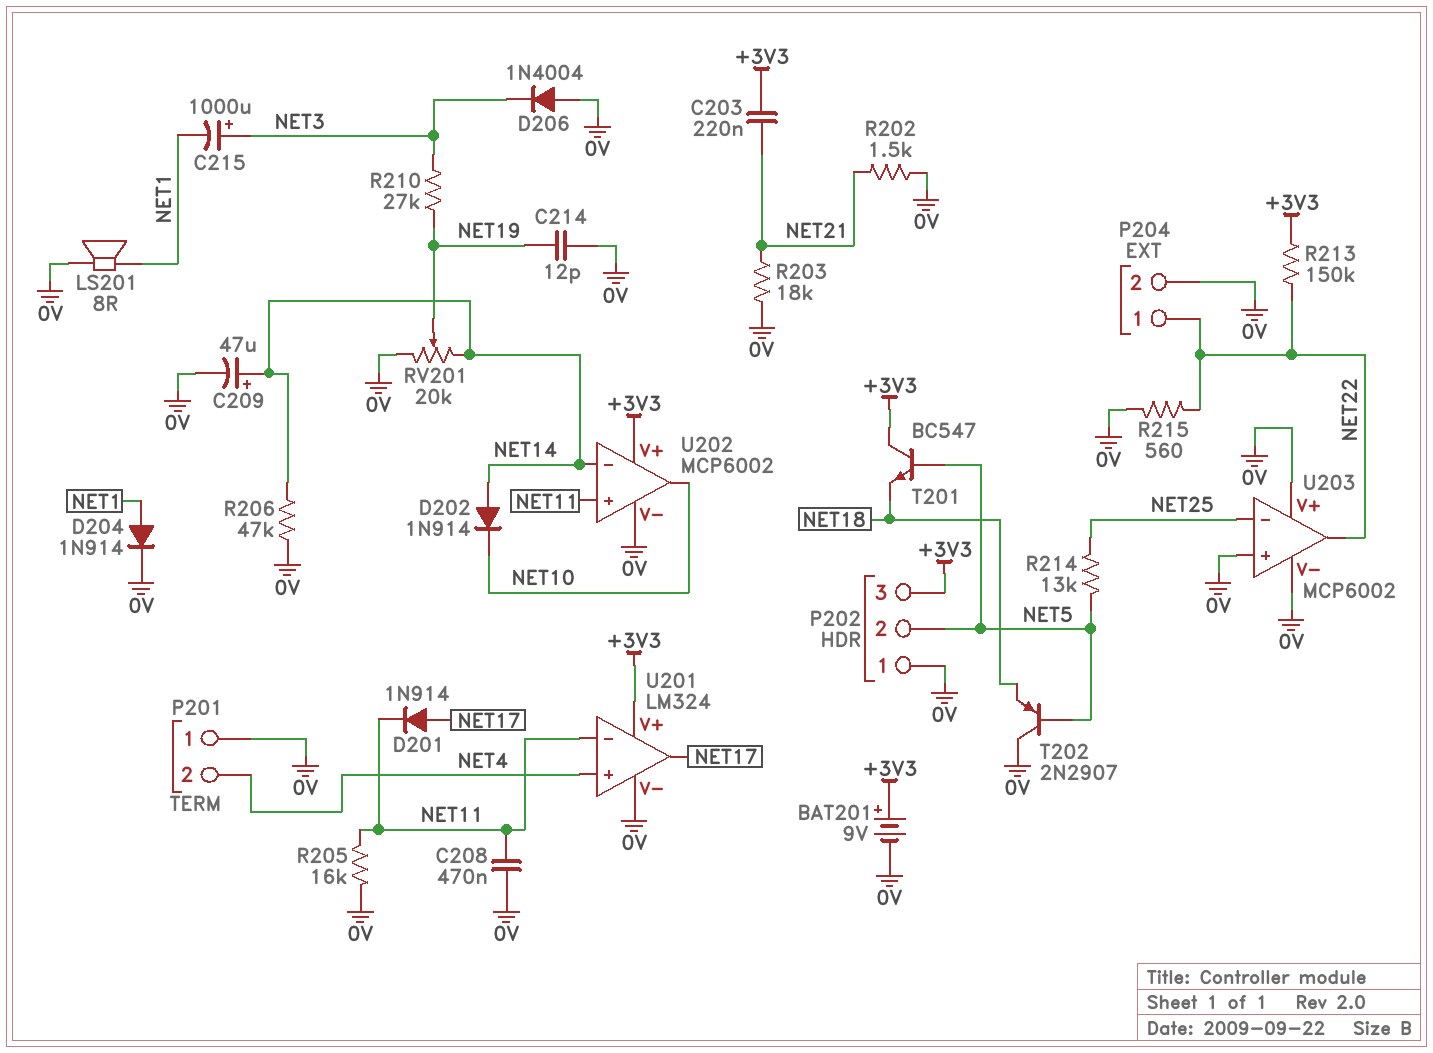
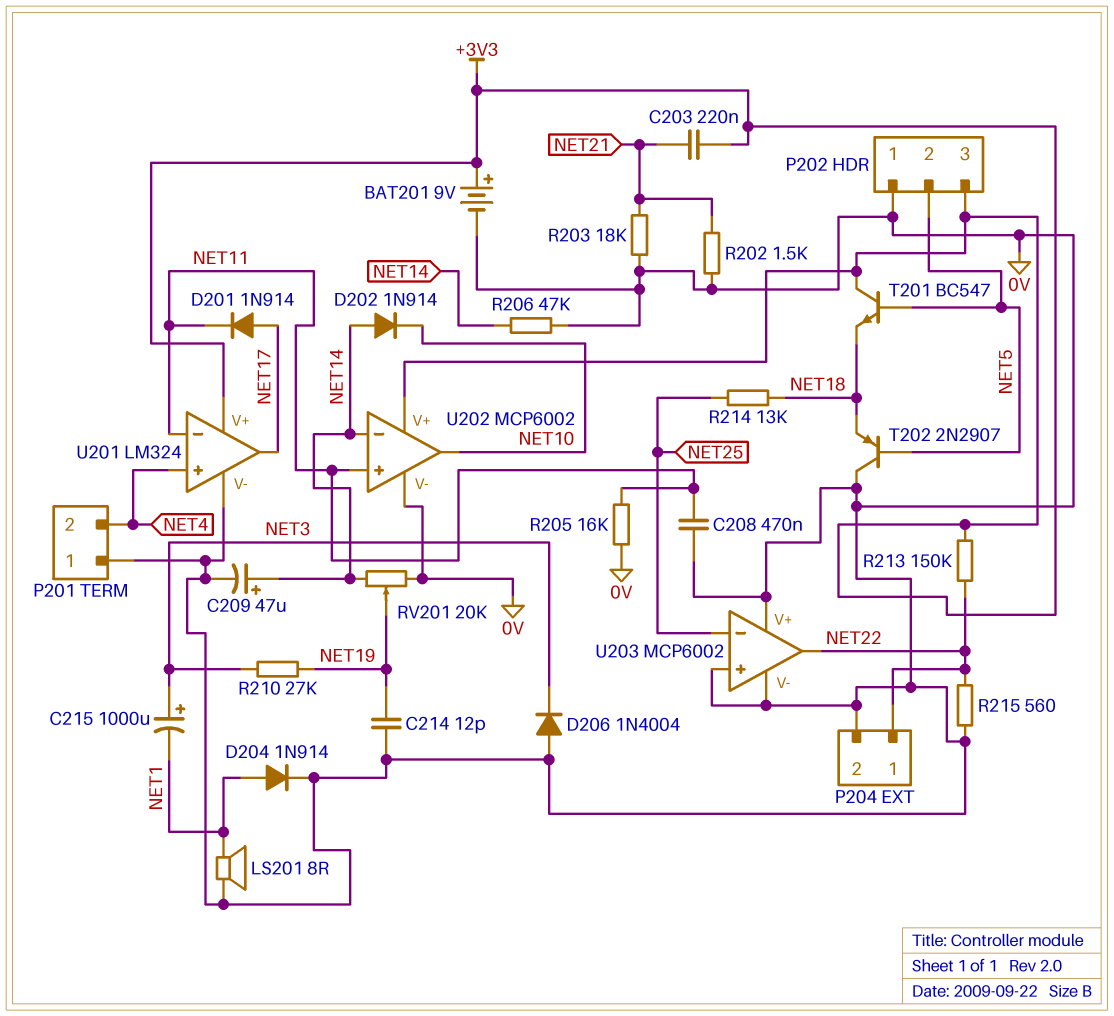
R214: 13k (NET5, NET25) -> 13k (NET18, NET25)

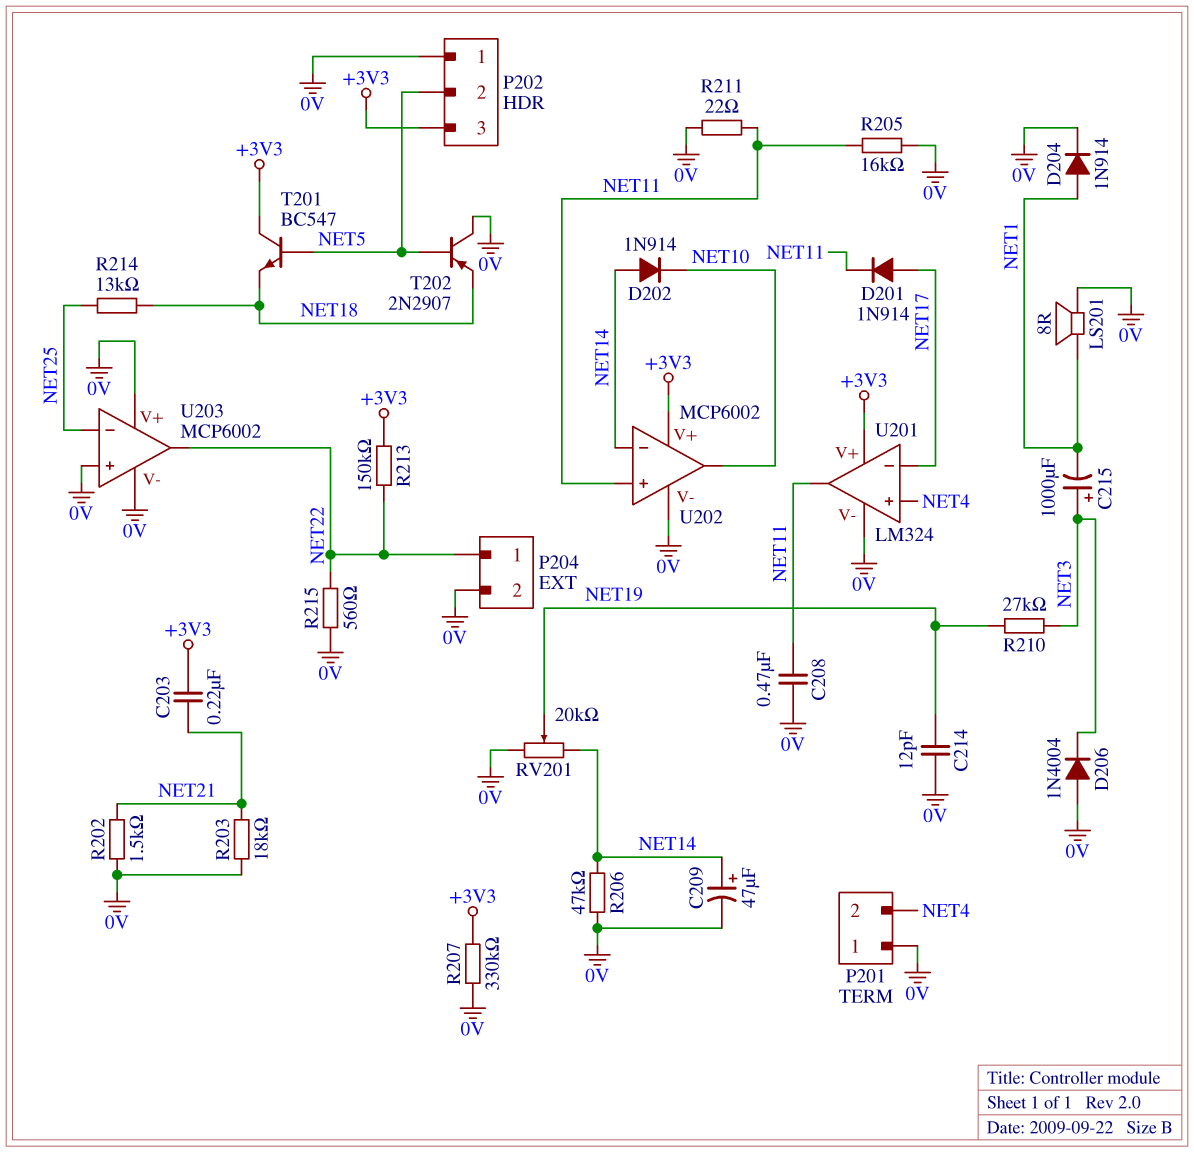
BAT201: 9V (plus +3V3, minus 0V) -> none
R207: none -> 330k (+3V3, 0V)
R211: none -> 22 (0V, NET11)
U201 pin in-: NET11 -> NET17
U201 pin out: NET17 -> NET11

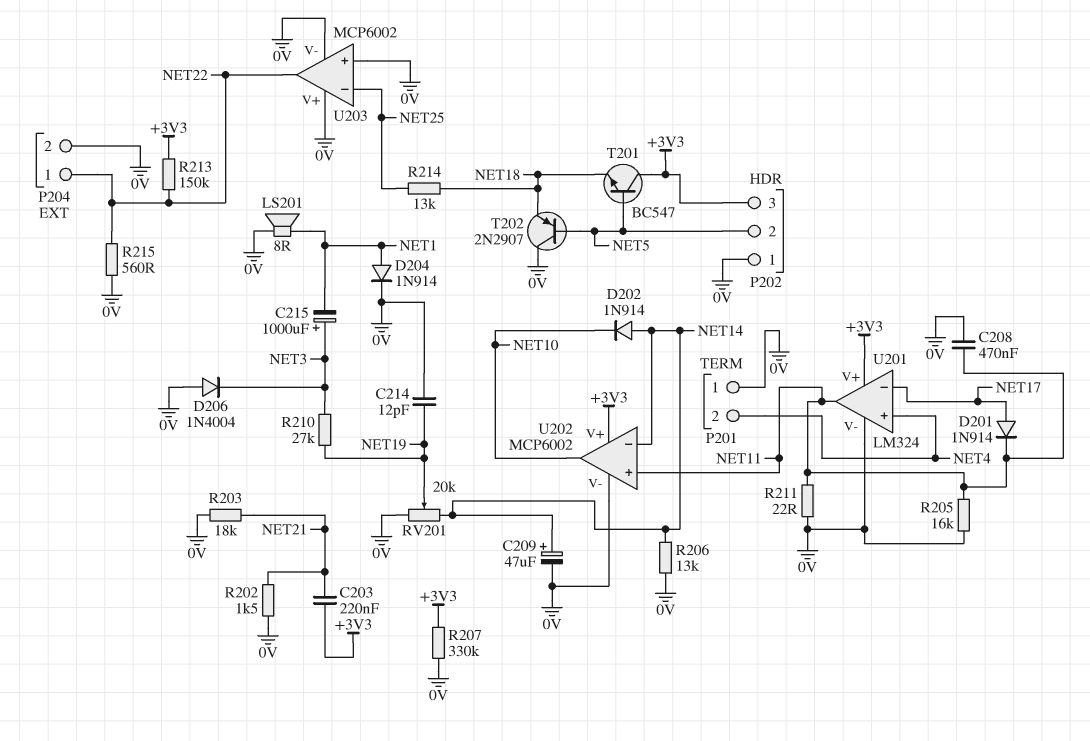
R206: 47k (0V, NET14) -> 13k (0V, NET14)

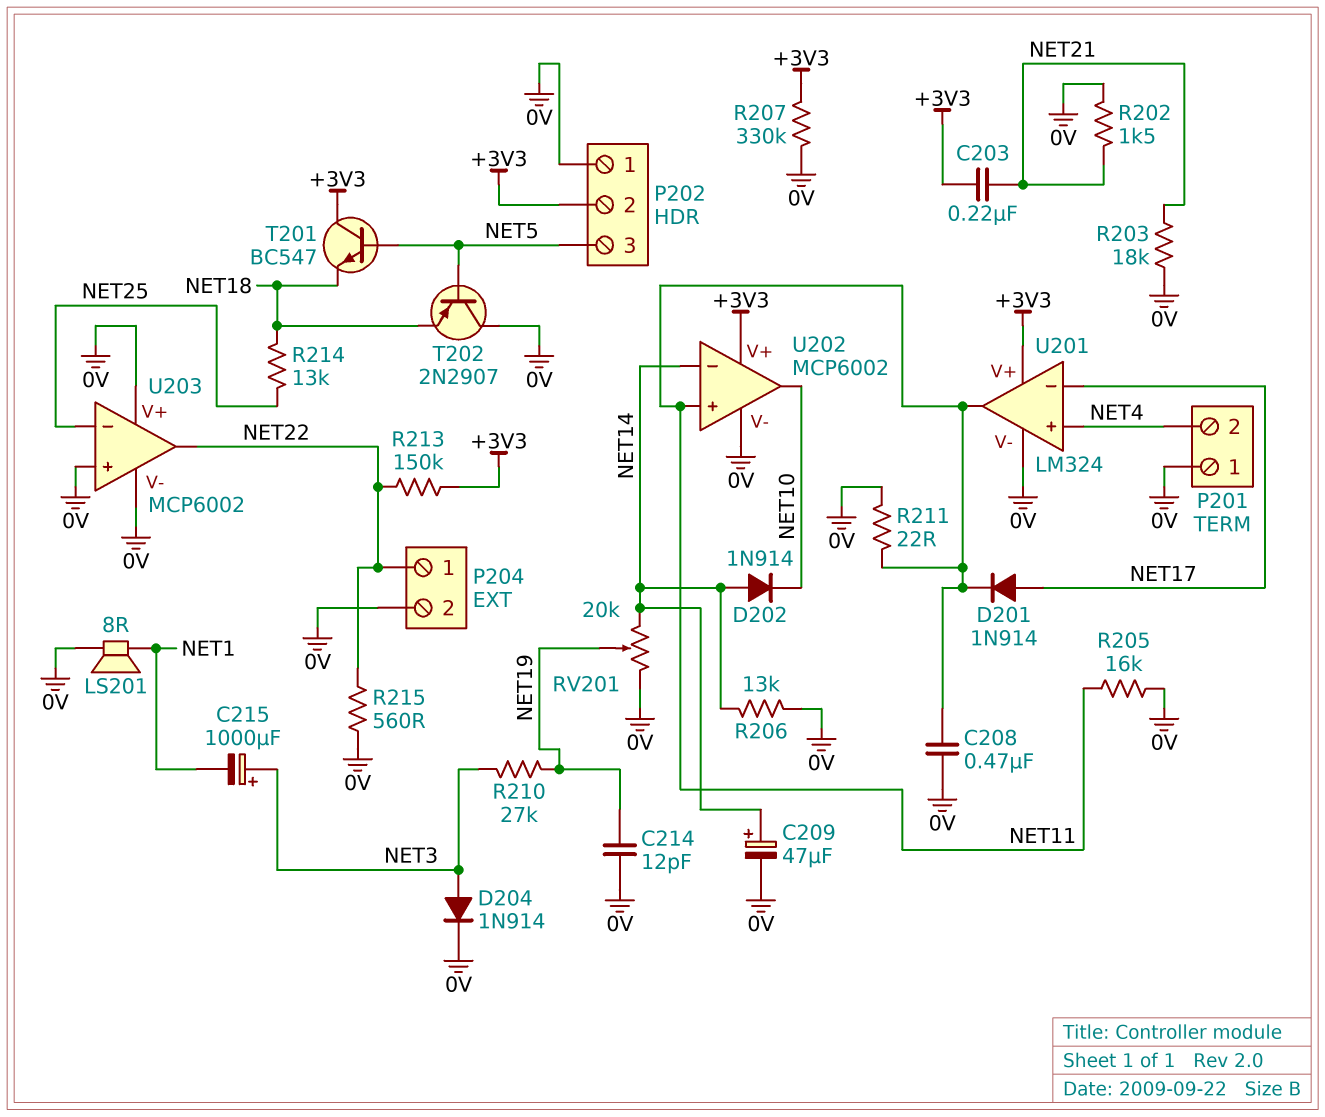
D204: diode 1N914 (A NET1, K 0V) -> diode 1N914 (A NET3, K 0V)
D206: diode 1N4004 (A 0V, K NET3) -> none
P202 pin 2: NET5 -> +3V3
P202 pin 3: +3V3 -> NET5

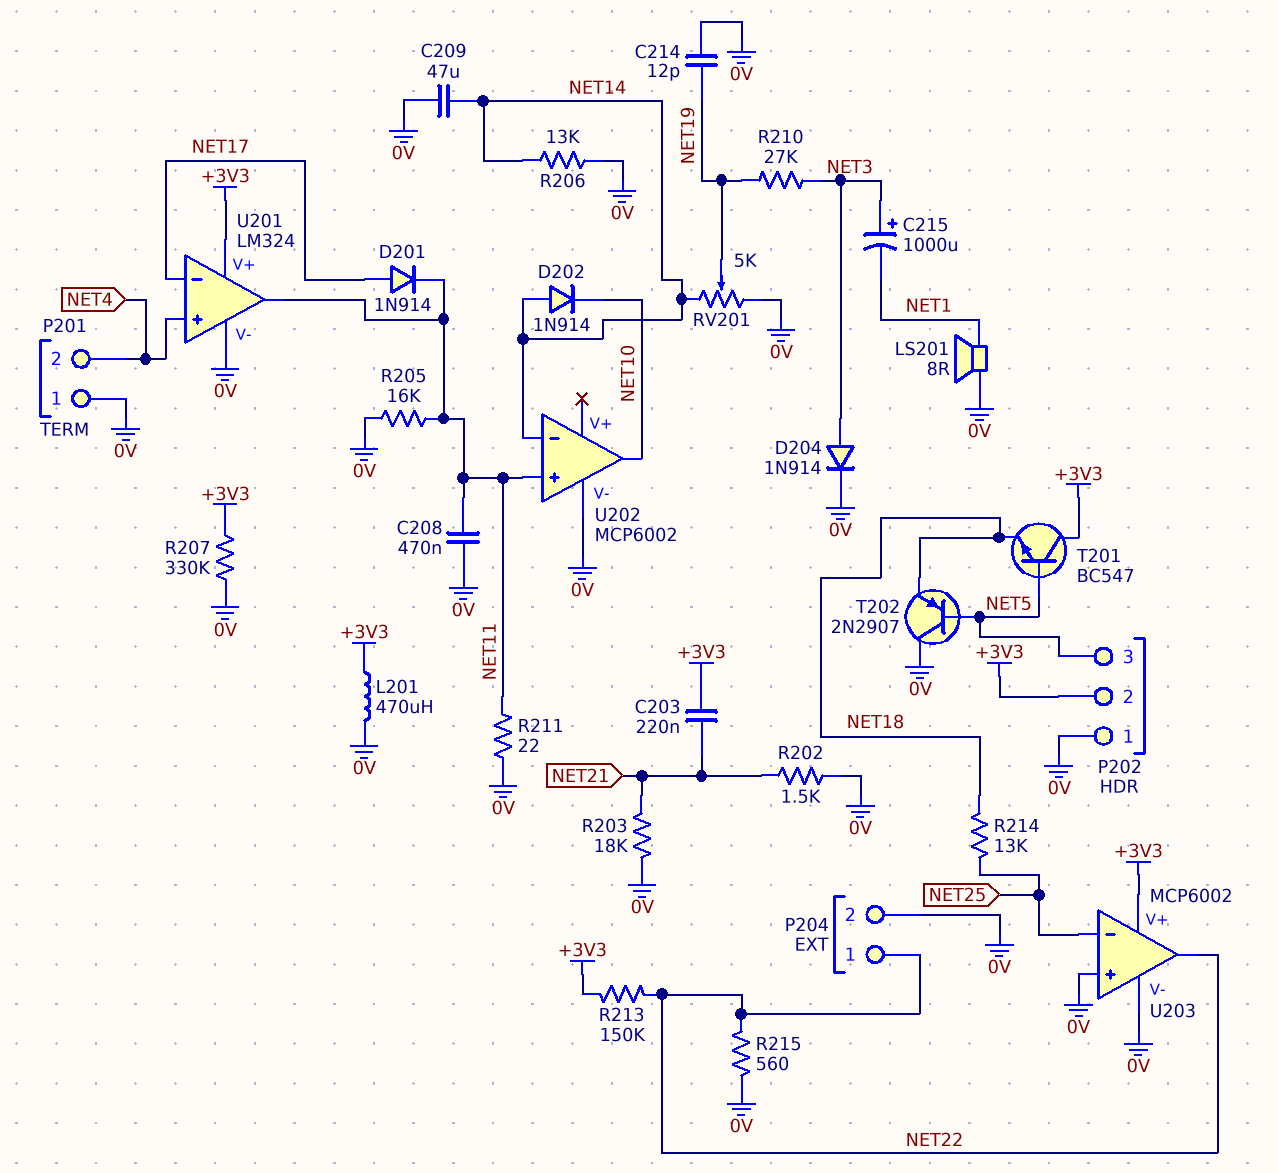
C209: 47uF (plus NET14, minus 0V) -> 47uF (0V, NET14)
L201: none -> 470uH (+3V3, 0V)
RV201: 20k (0V, NET14, wiper NET19) -> 5k (0V, NET14, wiper NET19)
U202 pin V+: +3V3 -> none
U203 pin V+: 0V -> +3V3

